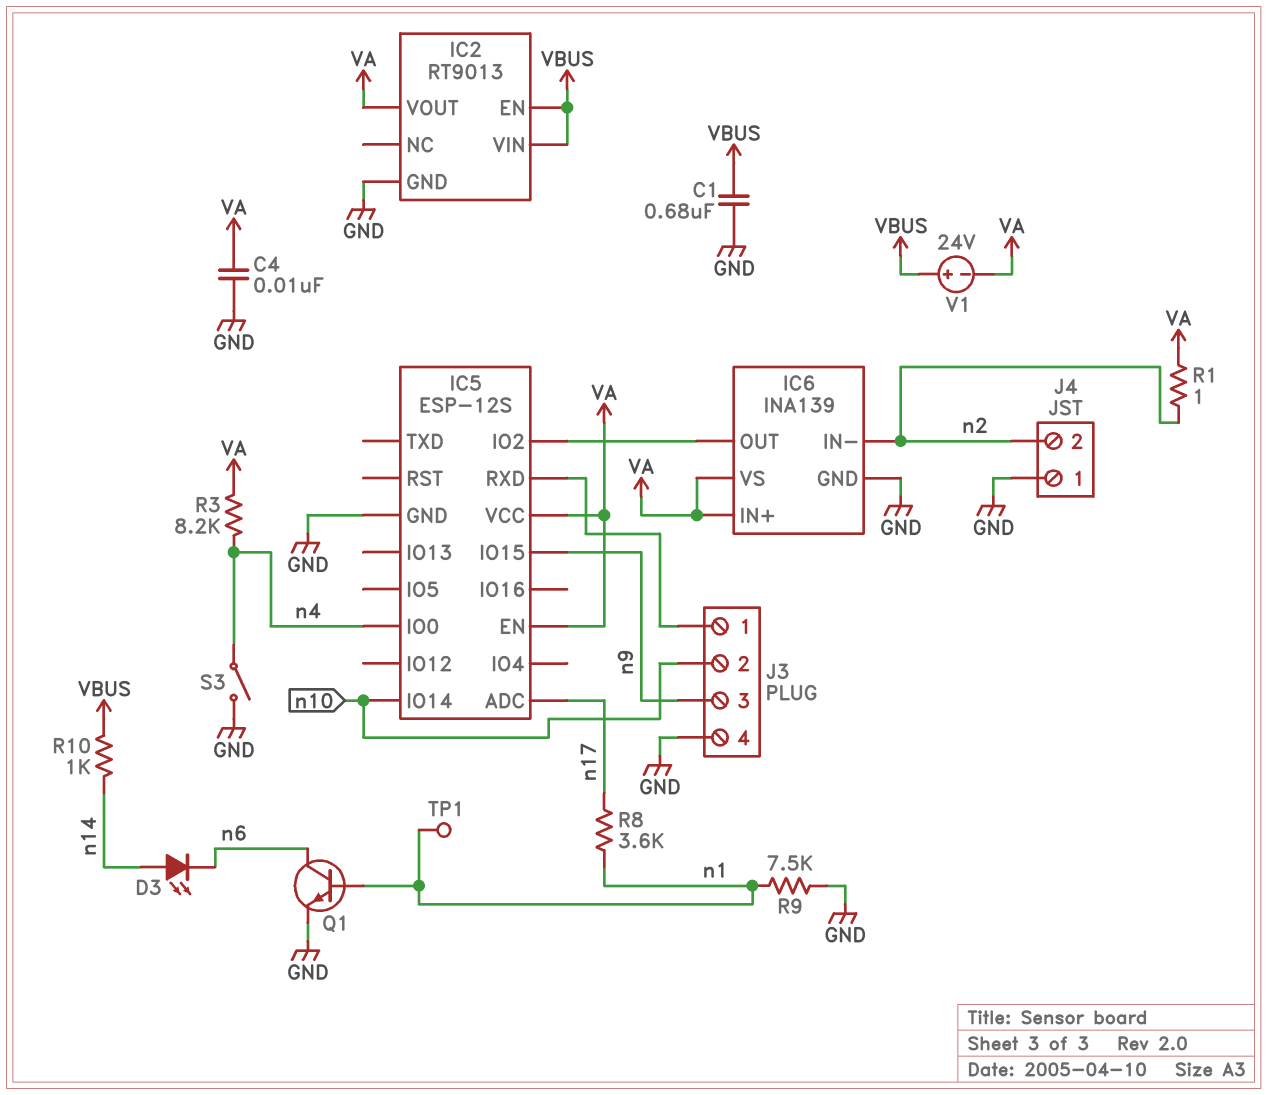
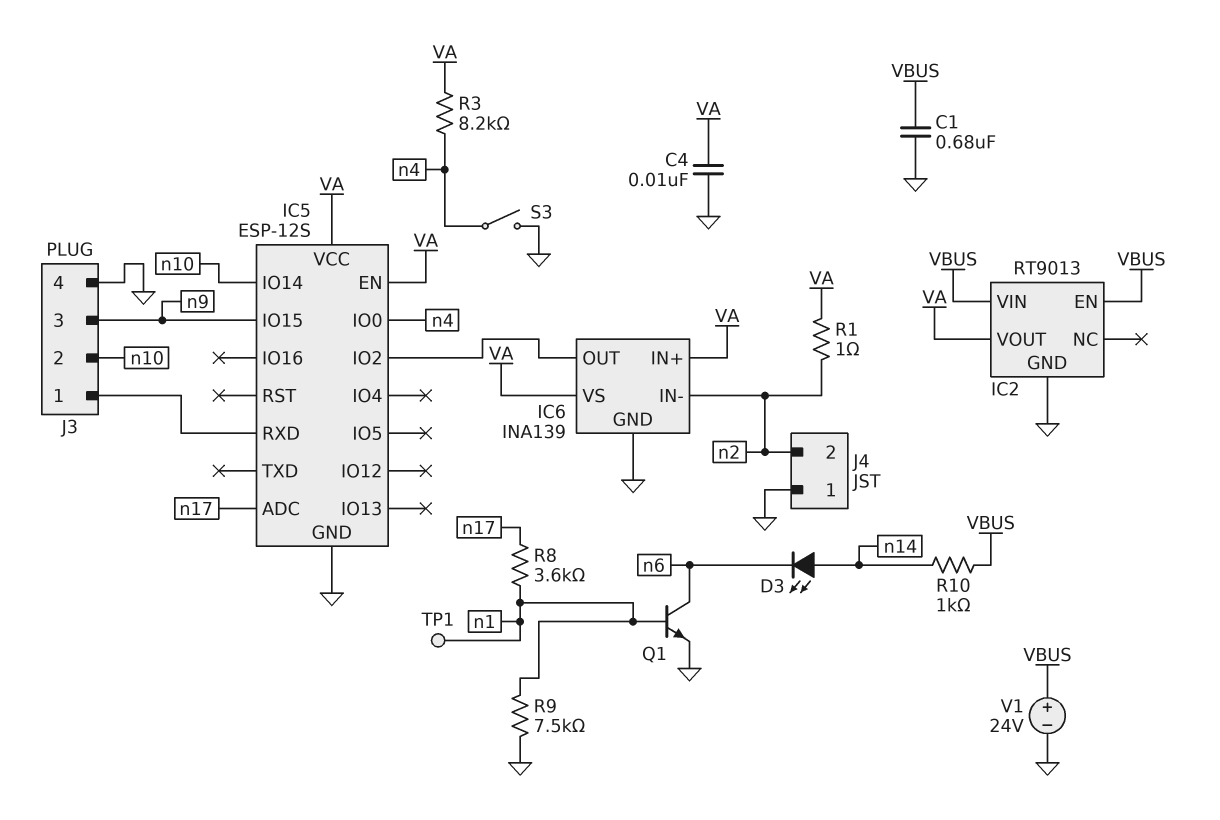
V1: 24V (plus VBUS, minus VA) -> 24V (plus VBUS, minus GND)

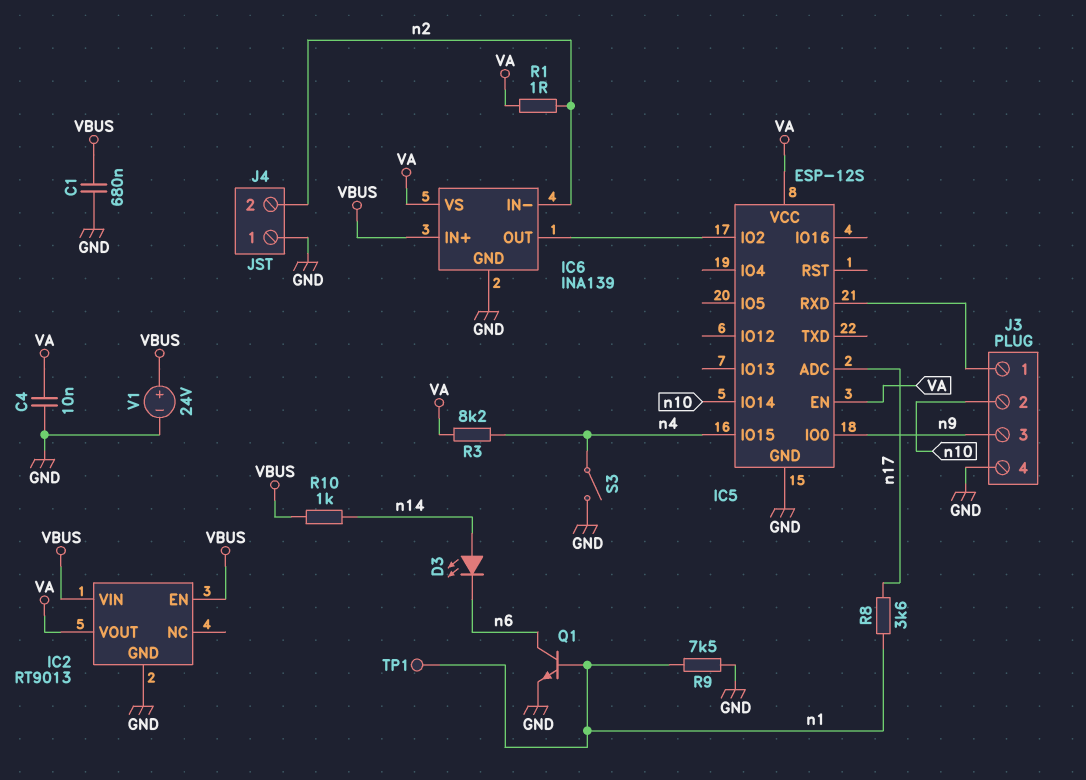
IC5 pin IO0: n4 -> n9
IC5 pin IO15: n9 -> n4
IC6 pin IN+: VA -> VBUS

